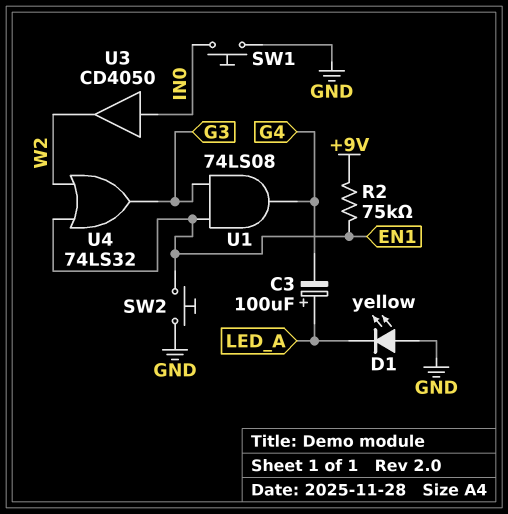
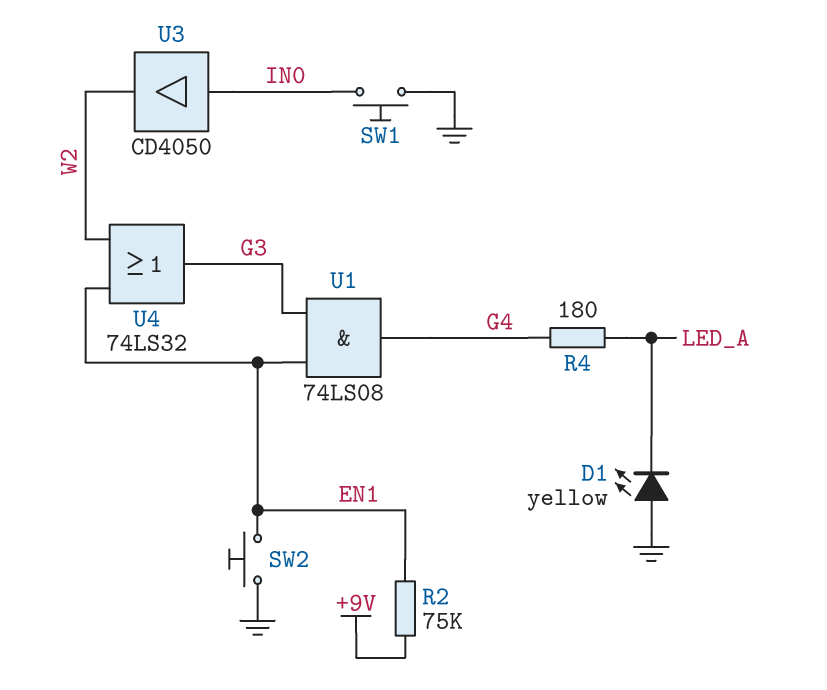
C3: 100uF (plus LED_A, minus G4) -> none
R4: none -> 180 (G4, LED_A)

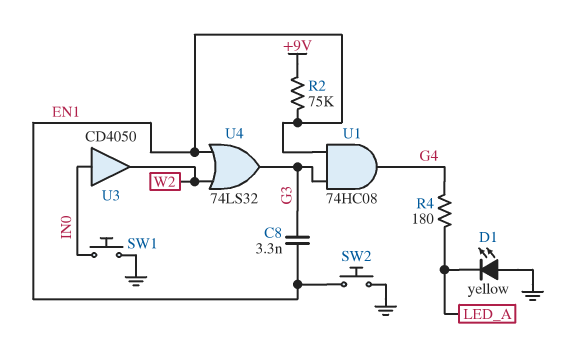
C8: none -> 3.3nF (EN1, G3)
U1: AND 74LS08 (in EN1, in G3, out G4) -> AND 74HC08 (in EN1, in G3, out G4)

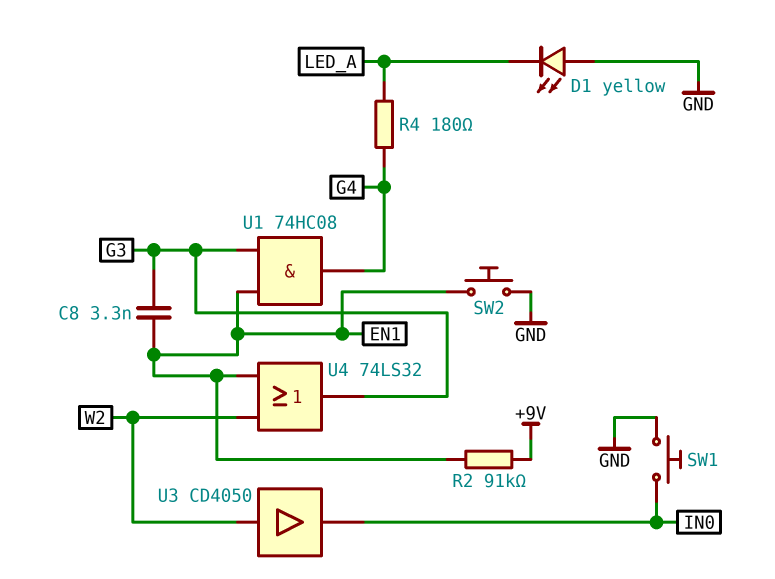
R2: 75k (+9V, EN1) -> 91k (+9V, EN1)
U3: buffer CD4050 (in IN0, out W2) -> buffer CD4050 (in W2, out IN0)

